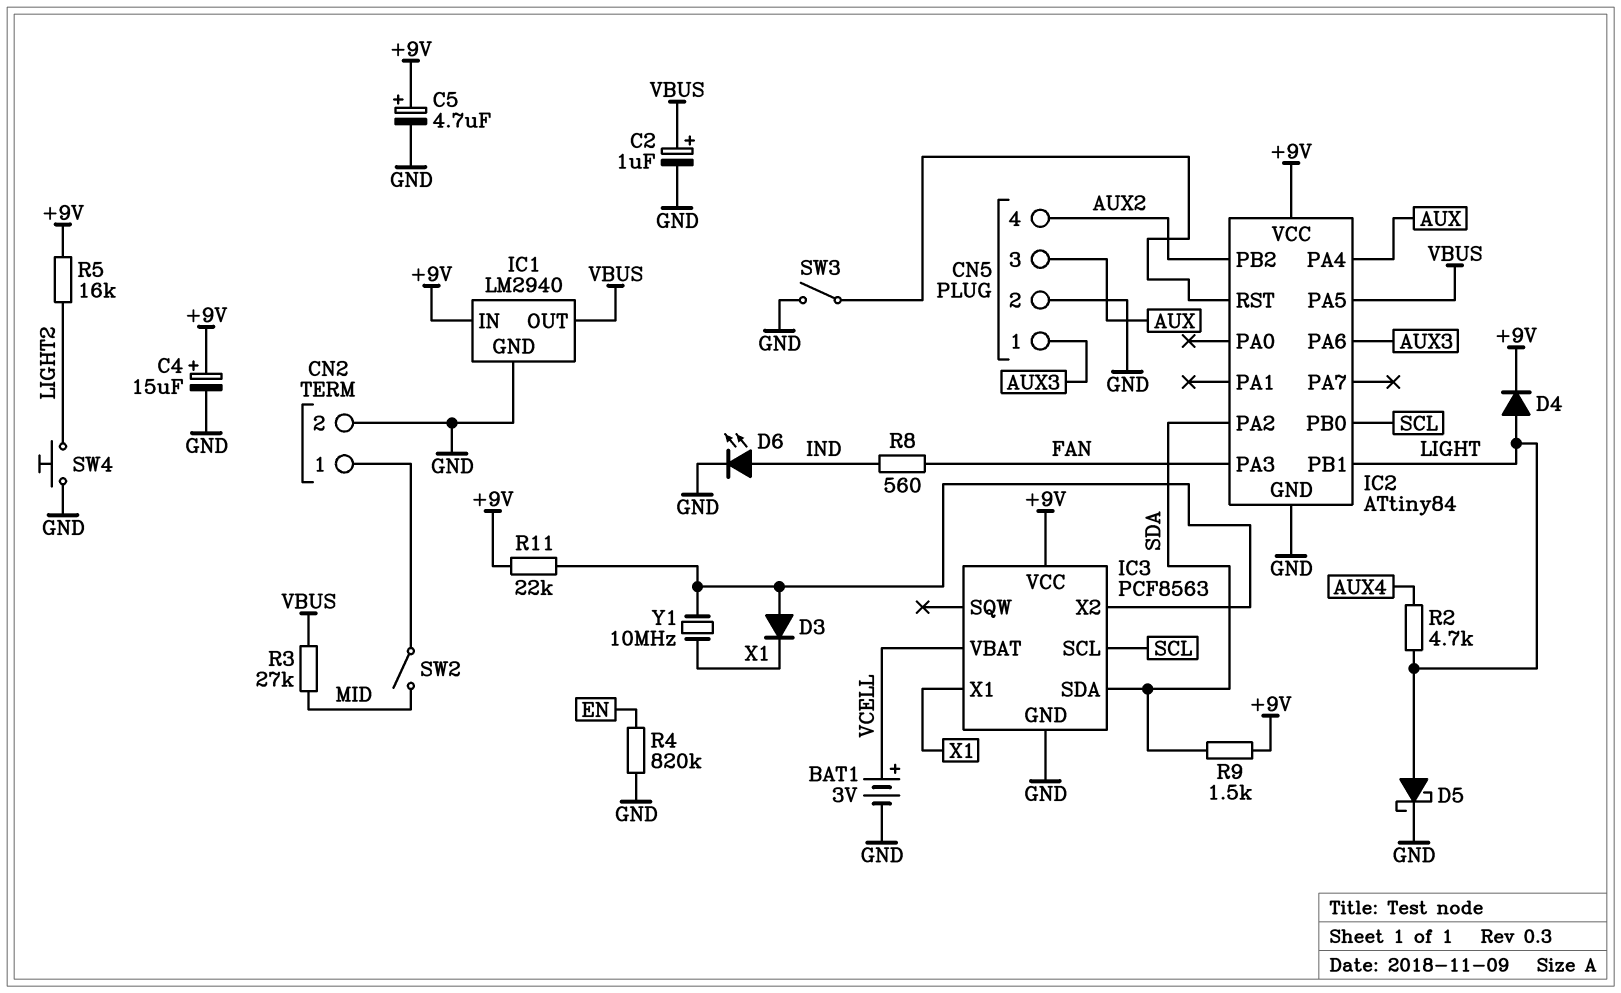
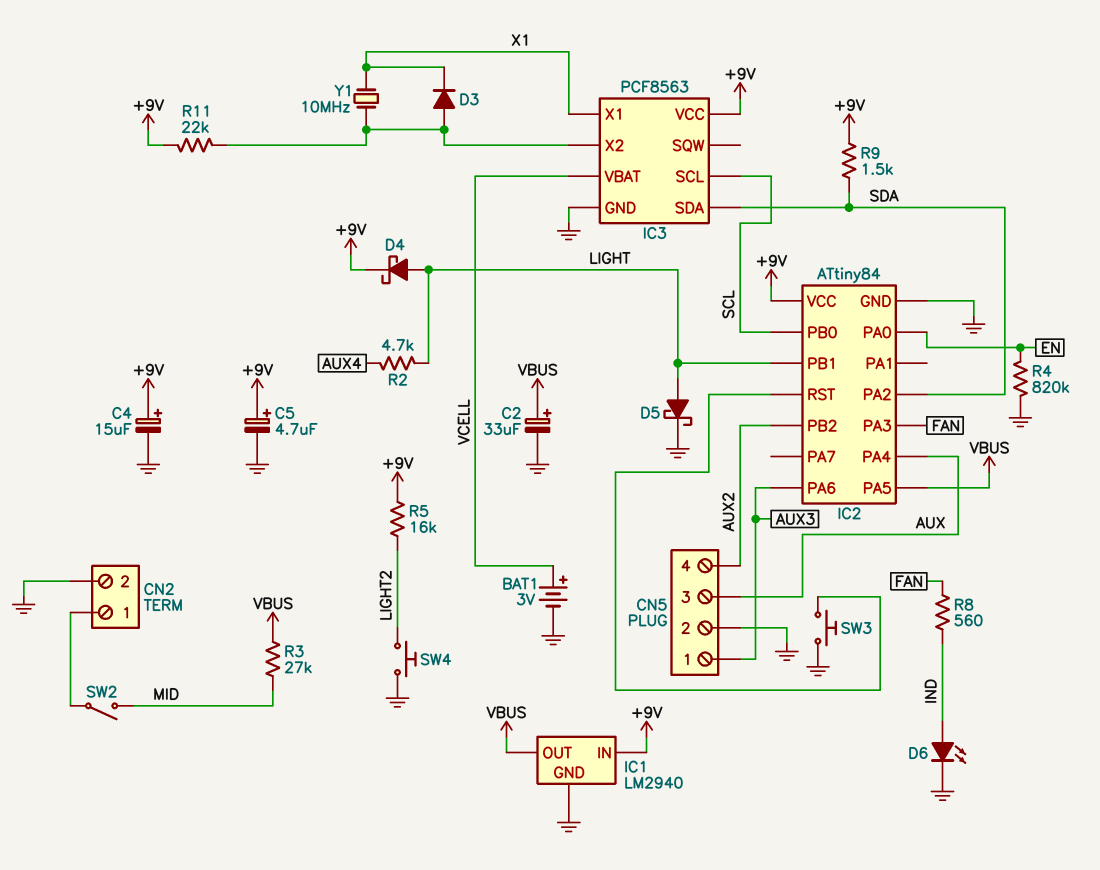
C2: 1uF (plus VBUS, minus GND) -> 33uF (plus VBUS, minus GND)
D4: diode (A LIGHT, K +9V) -> schottky (A LIGHT, K +9V)
IC2 pin PA0: none -> EN
SW3: switch (GND, IC2/RST) -> button (GND, IC2/RST)

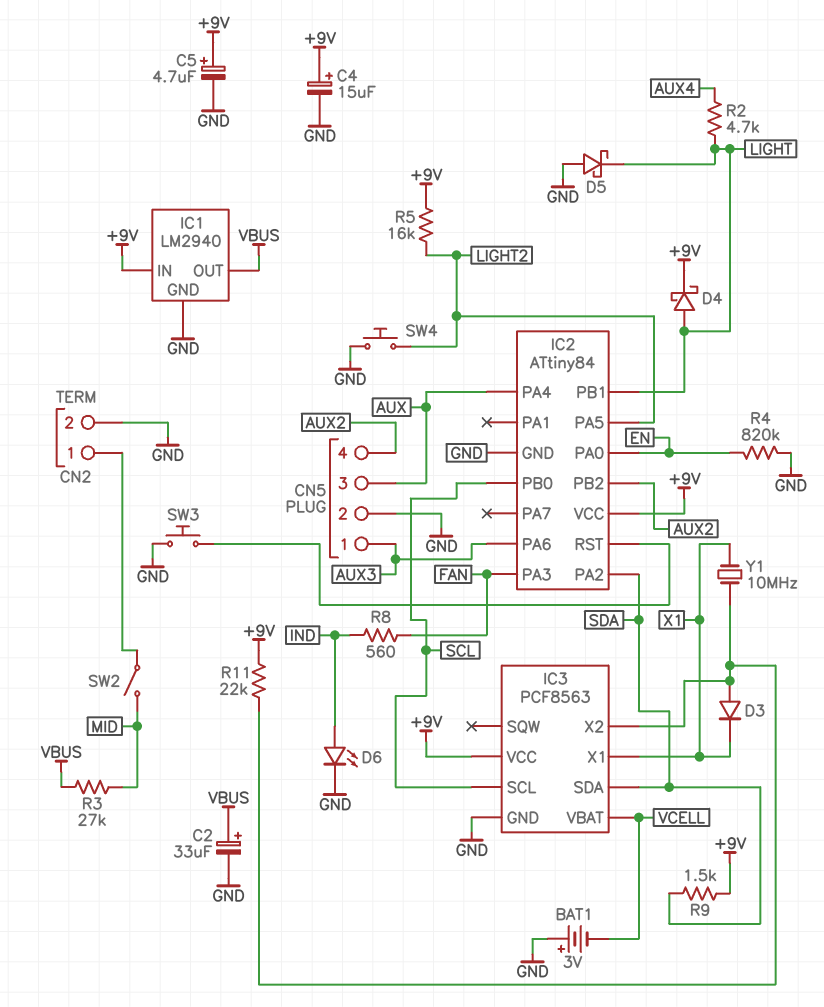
BAT1: 3V (plus VCELL, minus GND) -> 3V (plus GND, minus VCELL)
D5: schottky (A LIGHT, K GND) -> schottky (A GND, K LIGHT)
IC2 pin PA5: VBUS -> LIGHT2

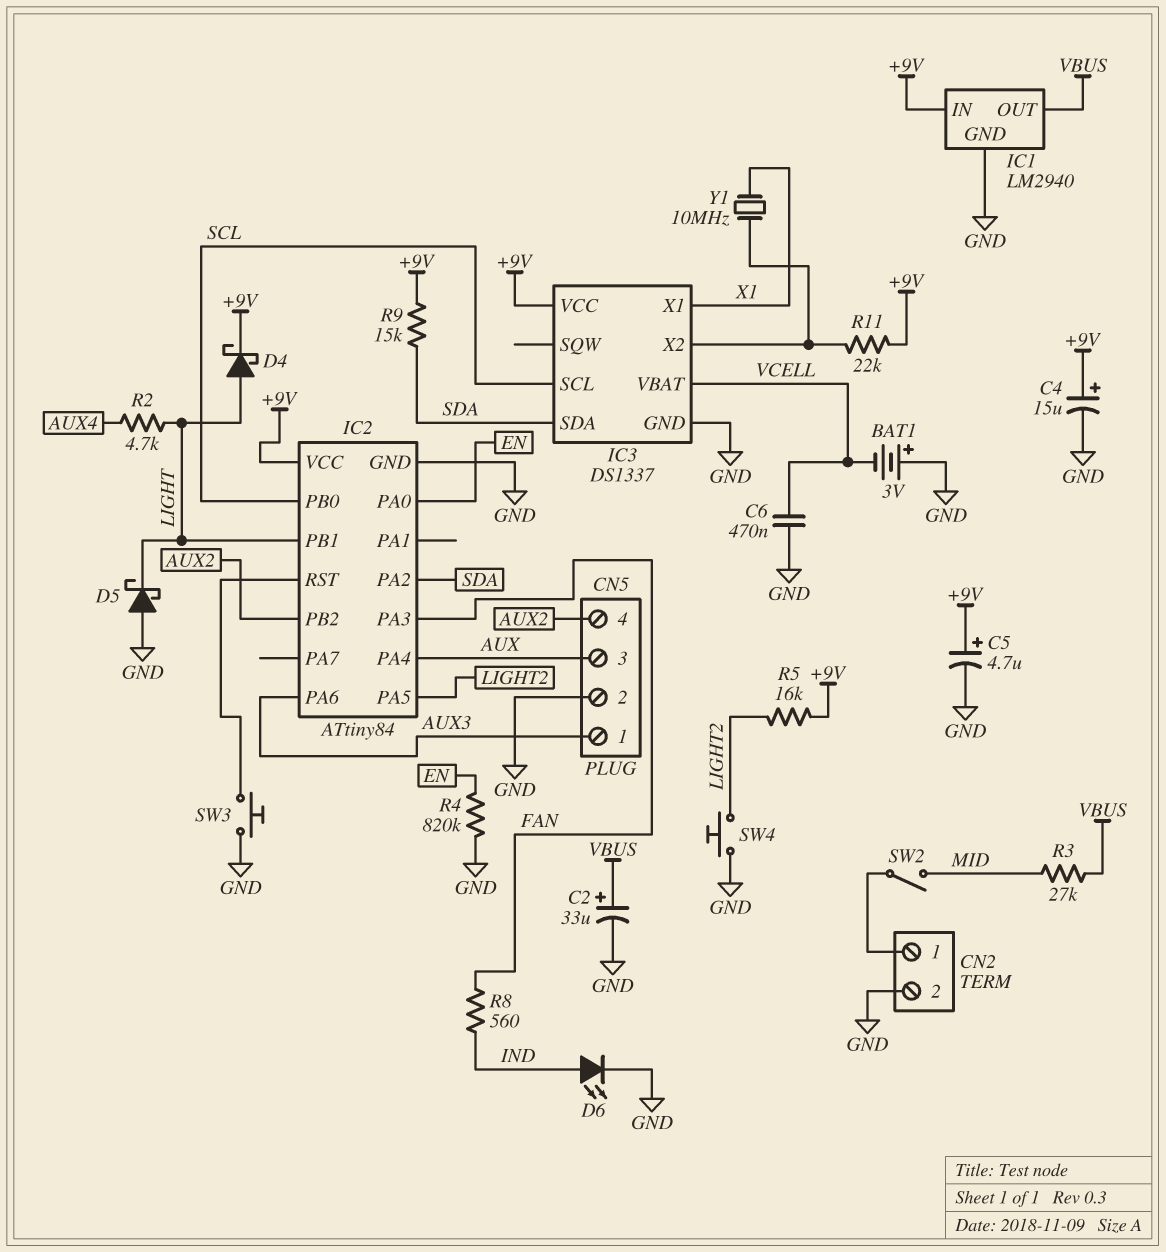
C6: none -> 470nF (GND, VCELL)
D3: diode (A IC3/X2, K X1) -> none
IC3: PCF8563 -> DS1337
R9: 1.5k (+9V, SDA) -> 15k (+9V, SDA)

